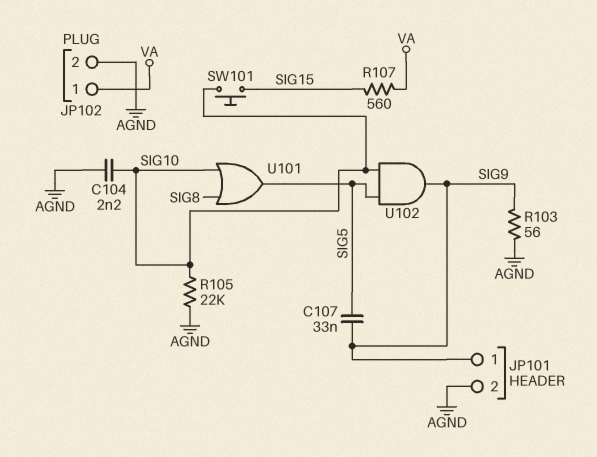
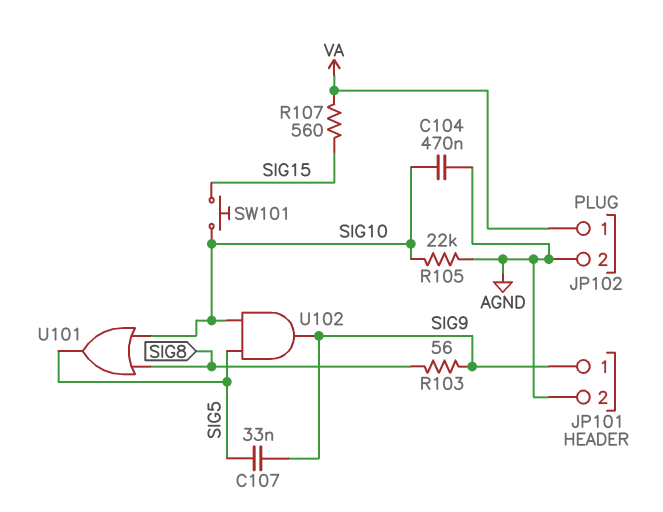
C104: 2.2nF (AGND, SIG10) -> 470nF (AGND, SIG10)
R103: 56 (AGND, SIG9) -> 56 (SIG8, SIG9)

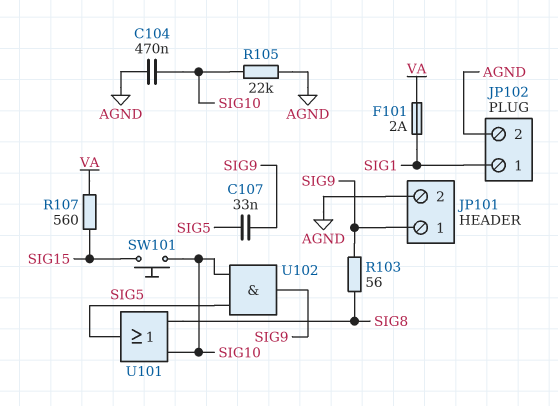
F101: none -> 2A (SIG1, VA)
JP102 pin 1: VA -> SIG1

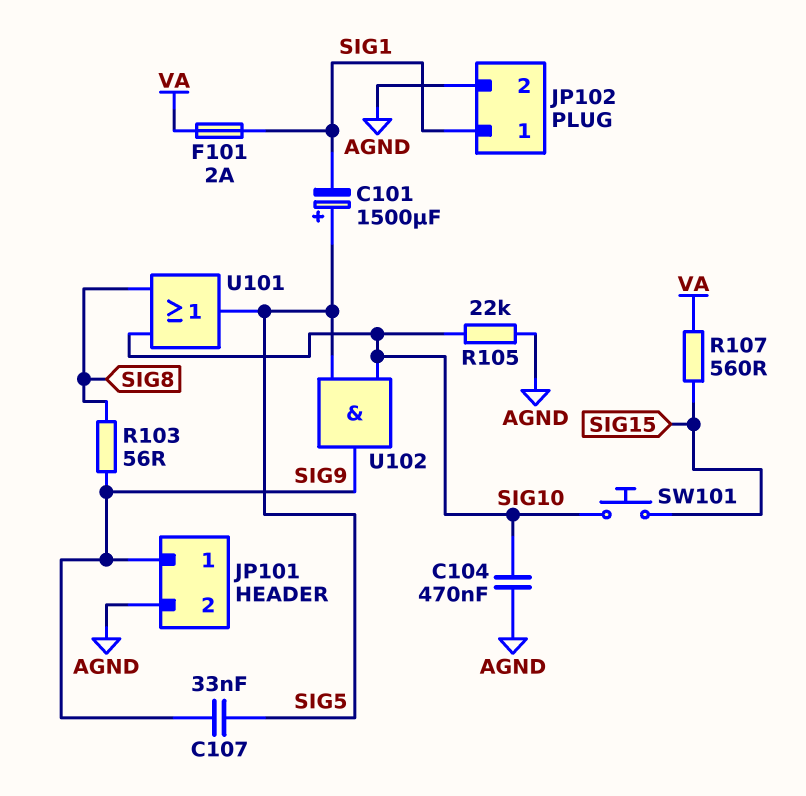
C101: none -> 1500uF (plus SIG5, minus SIG1)

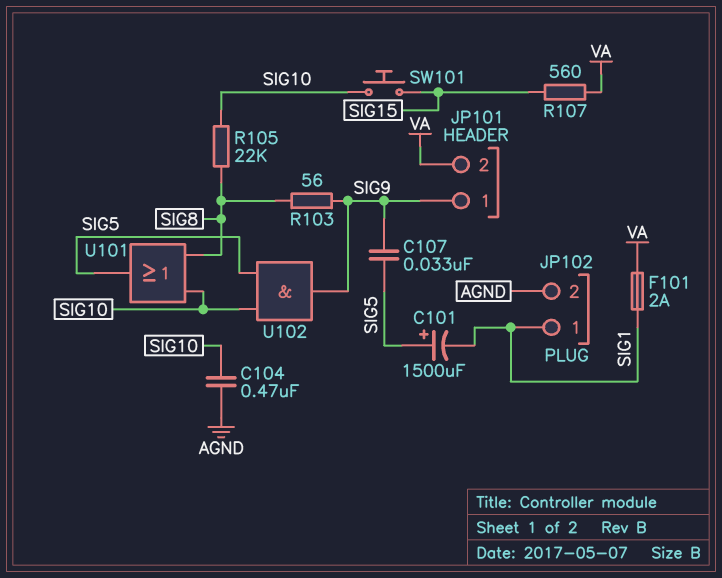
JP101 pin 2: AGND -> VA
R105: 22k (AGND, SIG10) -> 22k (SIG8, SIG10)

